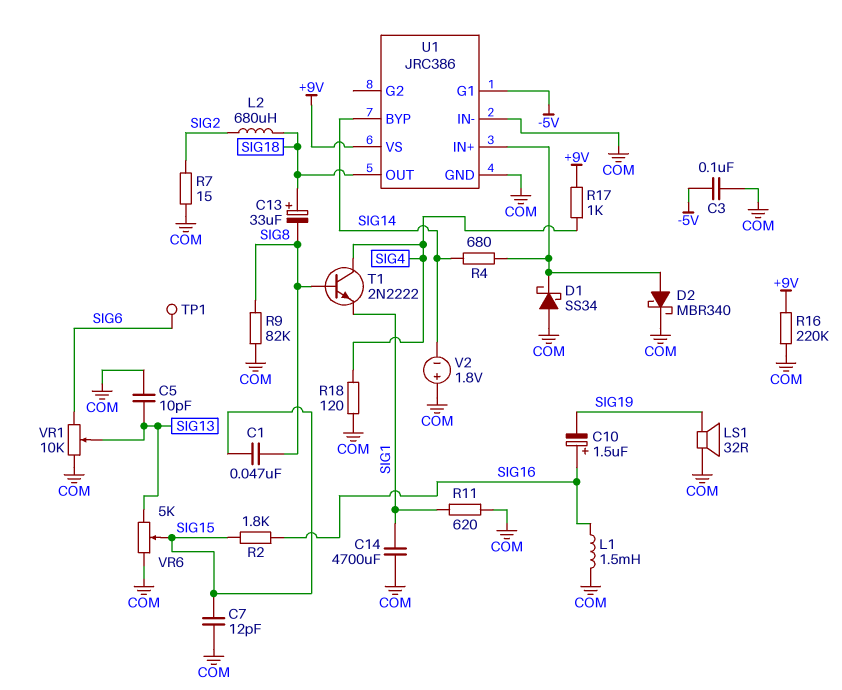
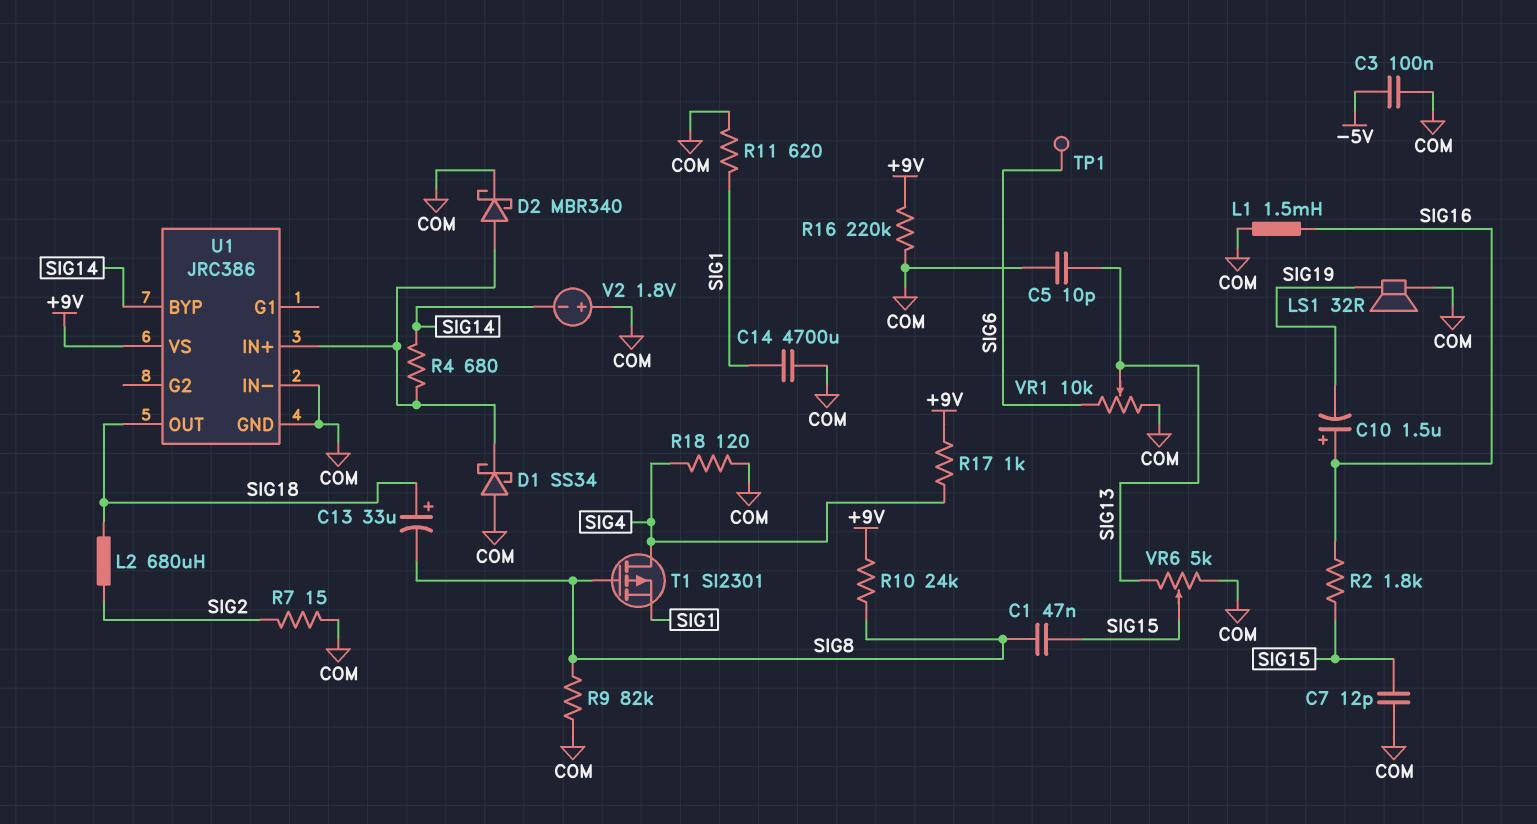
R10: none -> 24k (+9V, SIG8)
T1: NPN 2N2222 (B SIG8, C SIG4, E SIG1) -> PMOS SI2301 (G SIG8, D SIG4, S SIG1)
U1 pin G1: -5V -> none

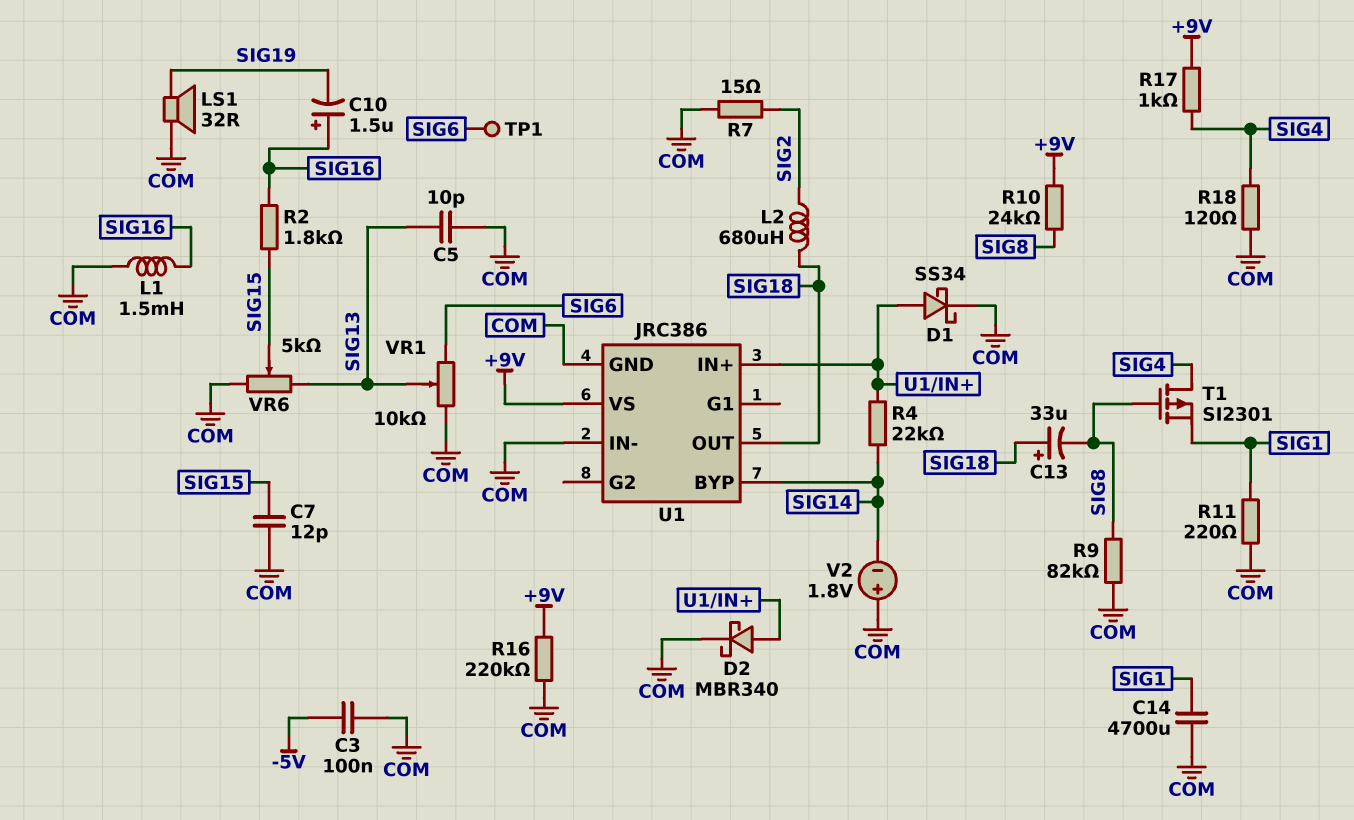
C1: 47nF (SIG8, SIG15) -> none
D1: schottky SS34 (A COM, K U1/IN+) -> schottky SS34 (A U1/IN+, K COM)
R4: 680 (SIG14, U1/IN+) -> 22k (SIG14, U1/IN+)
R11: 620 (COM, SIG1) -> 220 (COM, SIG1)

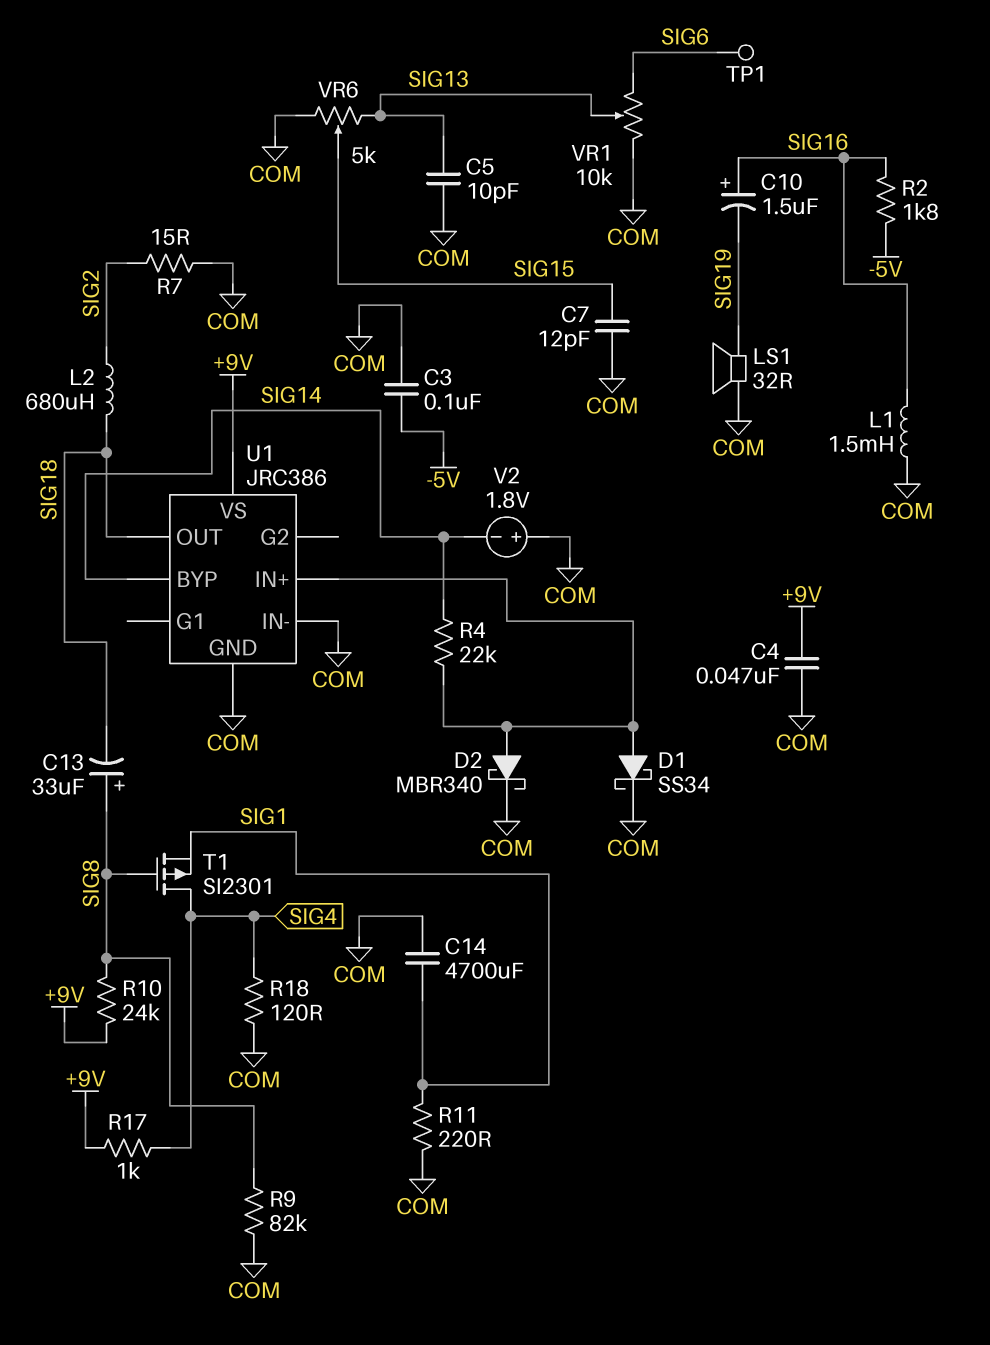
C4: none -> 47nF (+9V, COM)
C13: 33uF (plus SIG18, minus SIG8) -> 33uF (plus SIG8, minus SIG18)
R2: 1.8k (SIG15, SIG16) -> 1.8k (-5V, SIG16)
R16: 220k (+9V, COM) -> none

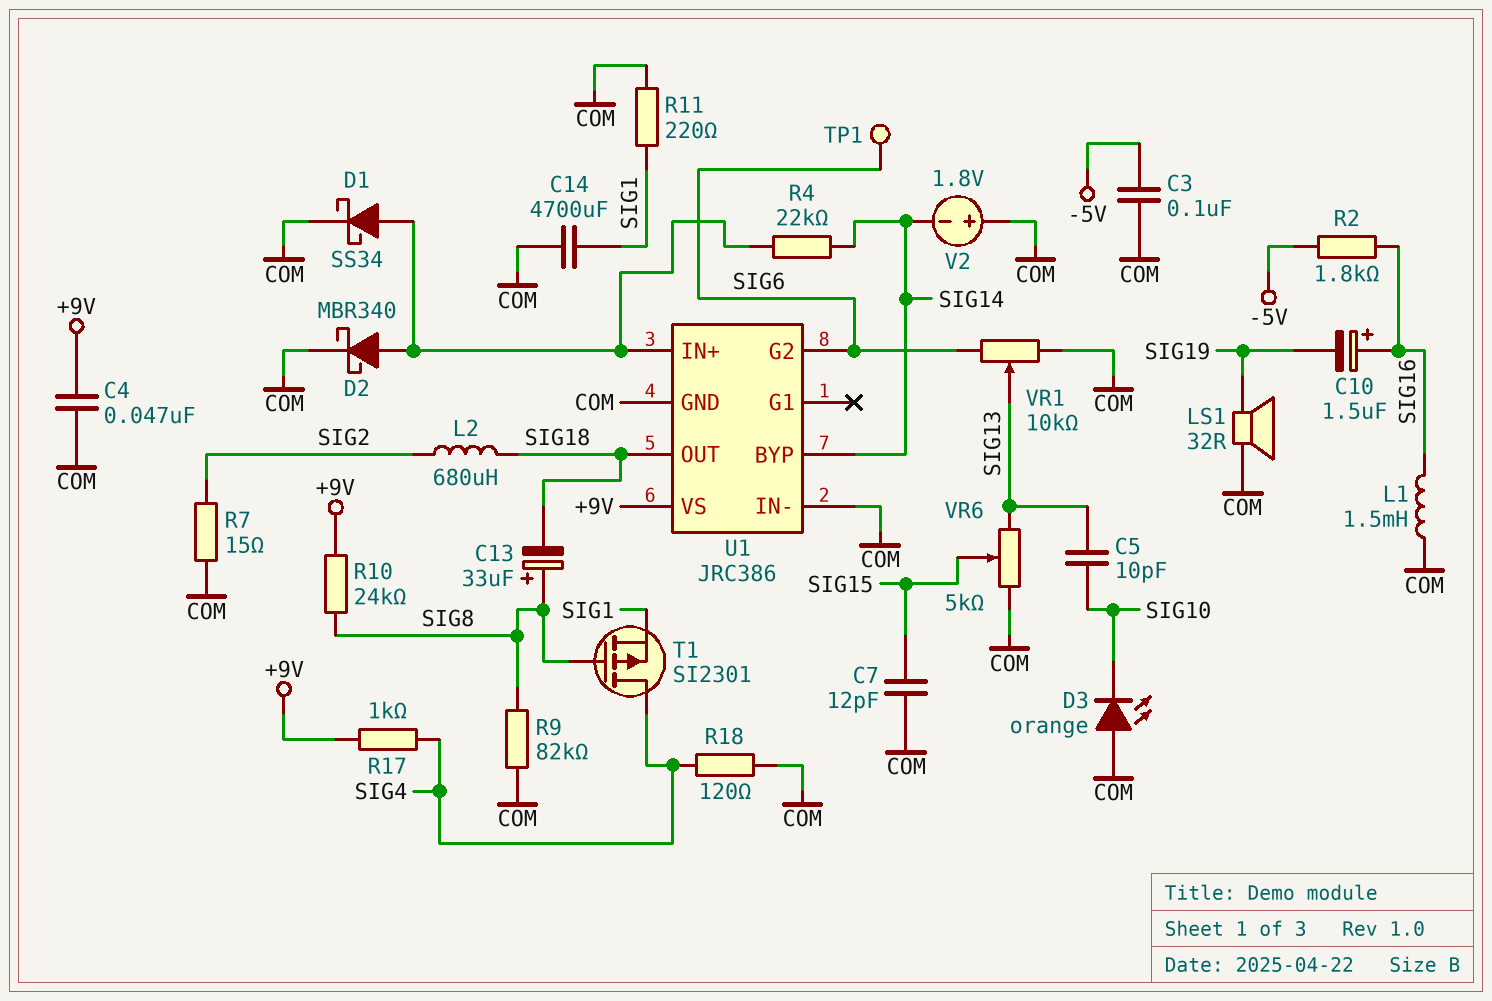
C5: 10pF (COM, SIG13) -> 10pF (SIG10, SIG13)
D3: none -> LED orange (A COM, K SIG10)
U1 pin G2: none -> SIG6

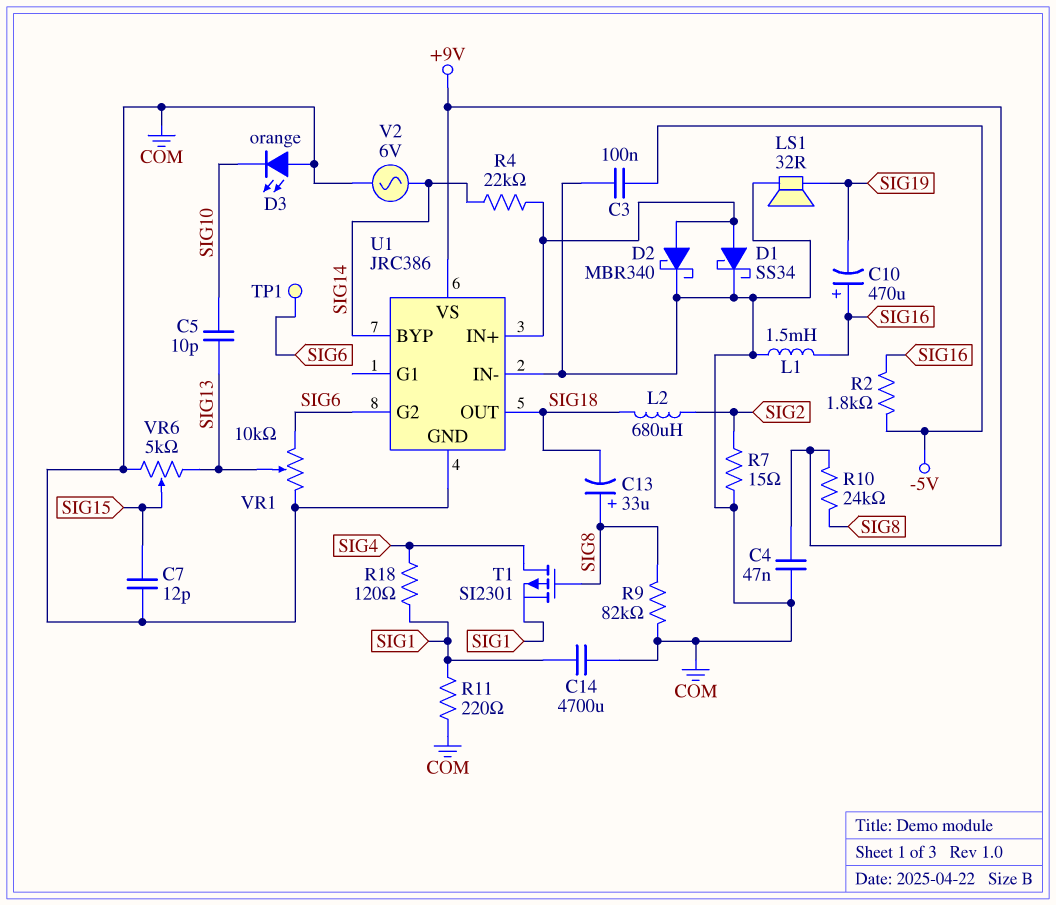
C10: 1.5uF (plus SIG16, minus SIG19) -> 470uF (plus SIG16, minus SIG19)
R17: 1k (+9V, SIG4) -> none
R18: 120 (COM, SIG4) -> 120 (SIG1, SIG4)
V2: 1.8V (plus COM, minus SIG14) -> AC 6V (COM, SIG14)

